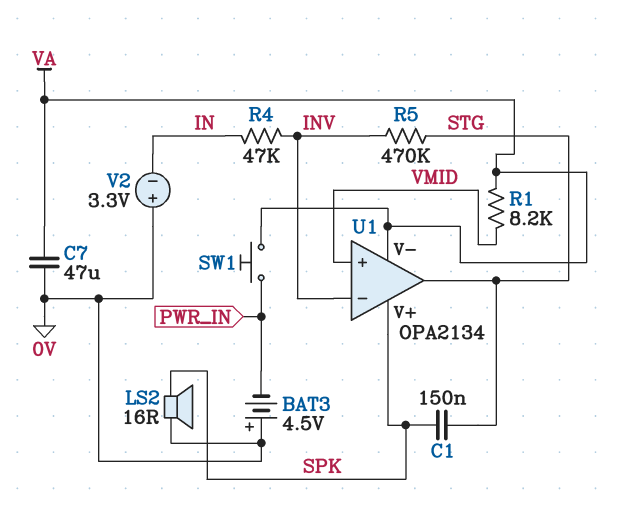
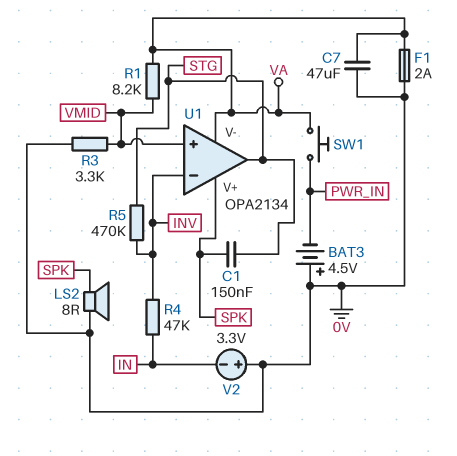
F1: none -> 2A (0V, VA)
LS2: speaker 16R (0V, SPK) -> speaker 8R (0V, SPK)
R3: none -> 3.3k (0V, VMID)

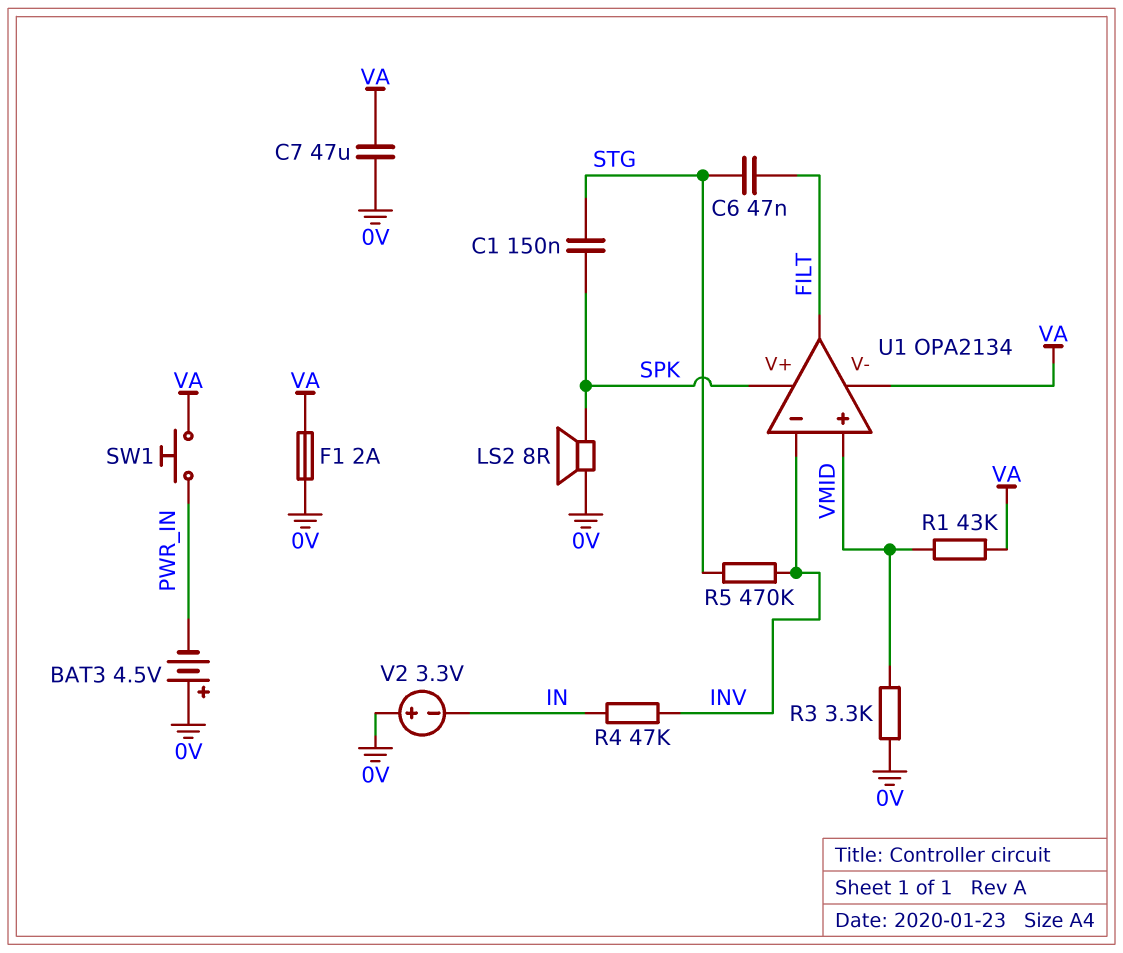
C6: none -> 47nF (FILT, STG)
R1: 8.2k (VA, VMID) -> 43k (VA, VMID)
U1 pin out: STG -> FILT

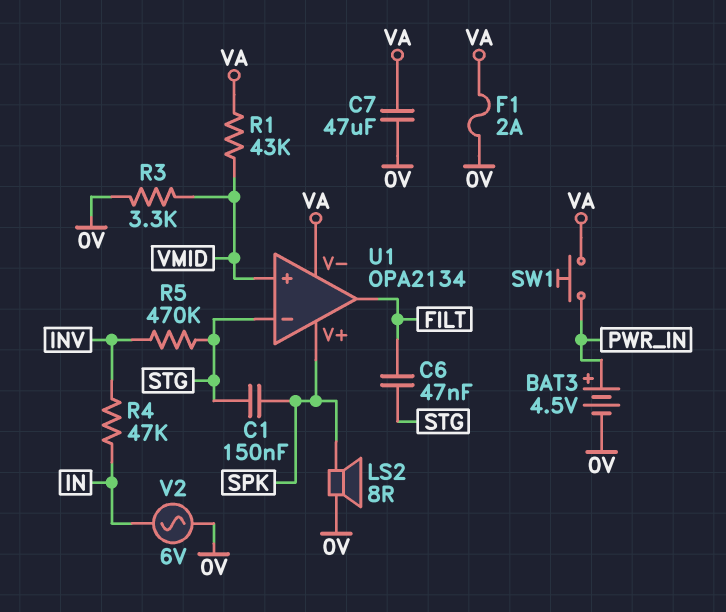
BAT3: 4.5V (plus 0V, minus PWR_IN) -> 4.5V (plus PWR_IN, minus 0V)
U1 pin in-: INV -> STG
V2: 3.3V (plus 0V, minus IN) -> AC 6V (0V, IN)

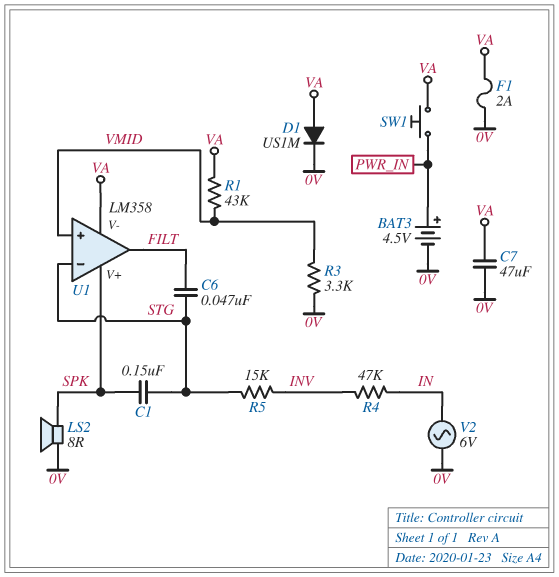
D1: none -> diode US1M (A VA, K 0V)
R5: 470k (INV, STG) -> 15k (INV, STG)
U1: OPA2134 -> LM358

